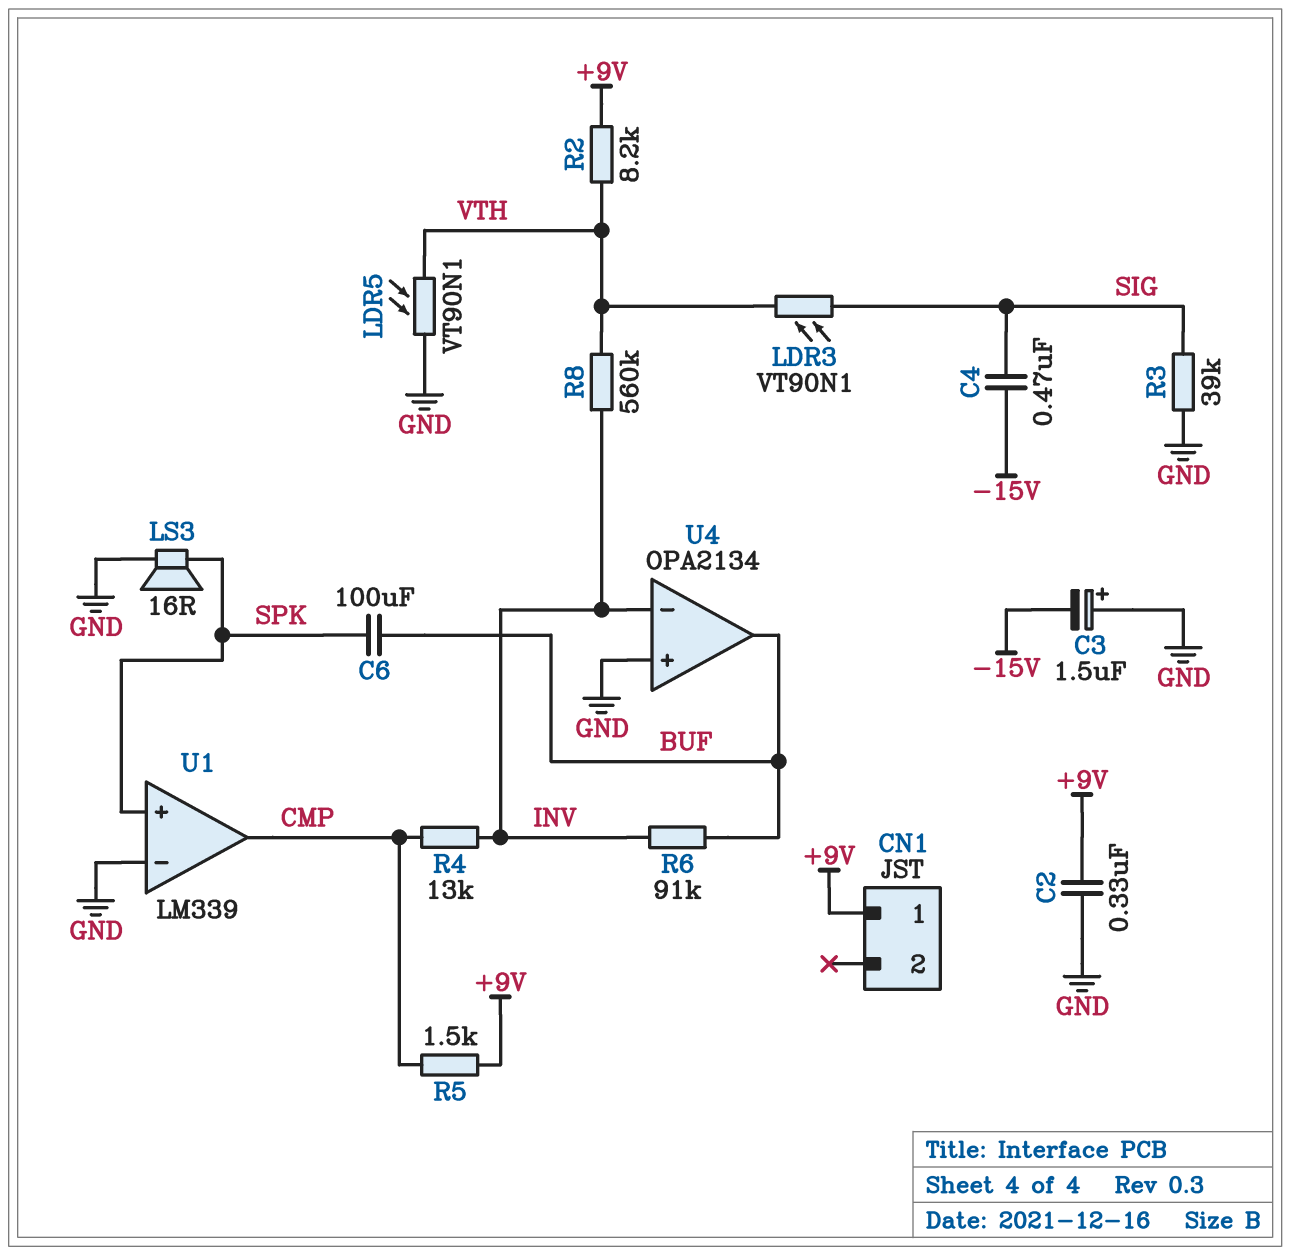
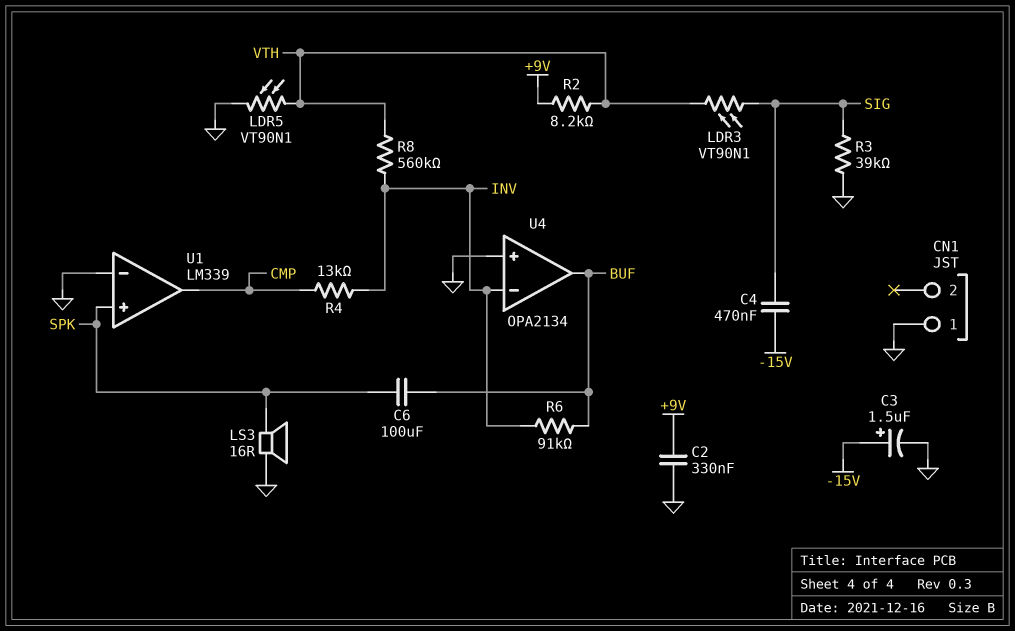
C3: 1.5uF (plus GND, minus -15V) -> 1.5uF (plus -15V, minus GND)
CN1 pin 1: +9V -> GND
R5: 1.5k (+9V, CMP) -> none

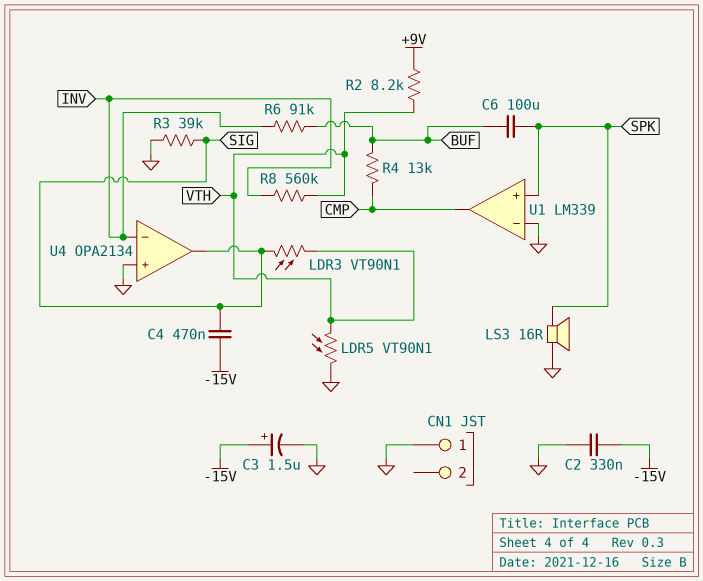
C2: 330nF (+9V, GND) -> 330nF (-15V, GND)
R4: 13k (CMP, INV) -> 13k (BUF, CMP)
U4 pin out: BUF -> SIG

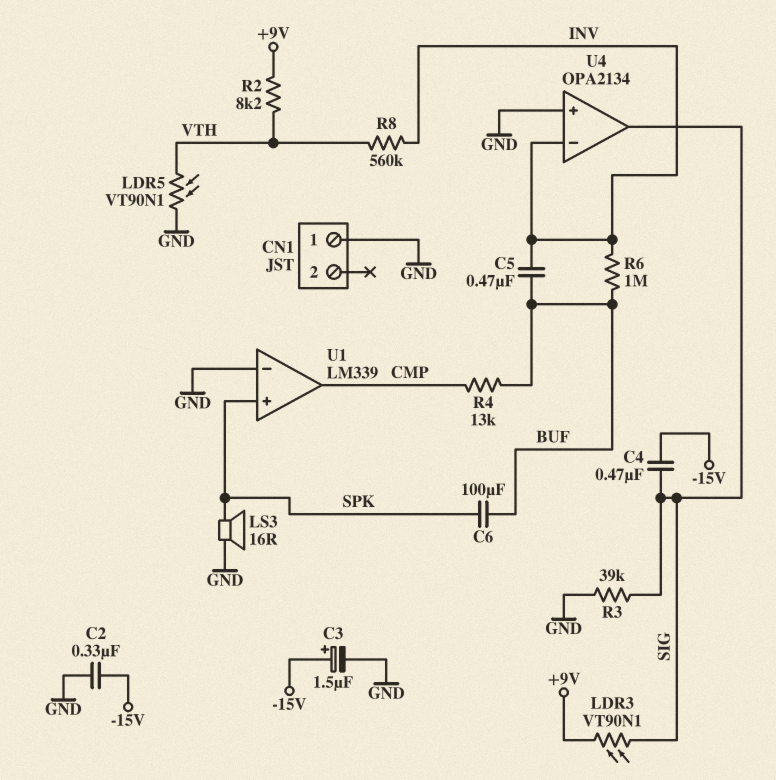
C5: none -> 470nF (BUF, INV)
LDR3: VT90N1 (SIG, VTH) -> VT90N1 (+9V, SIG)
R6: 91k (BUF, INV) -> 1M (BUF, INV)

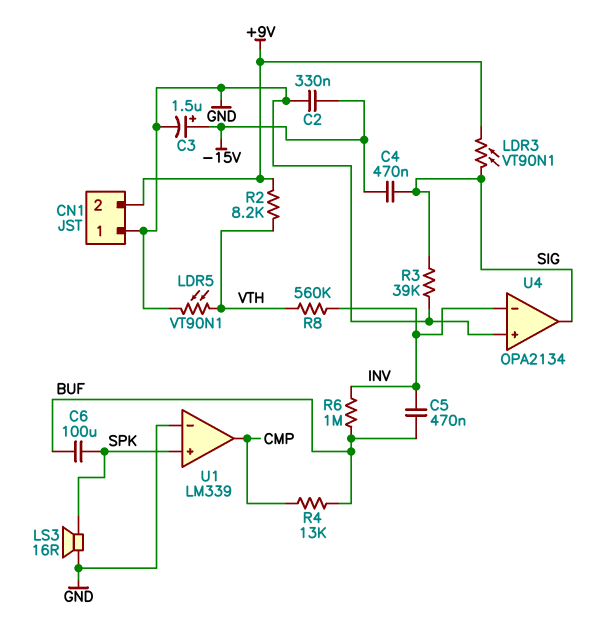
CN1 pin 2: none -> +9V

